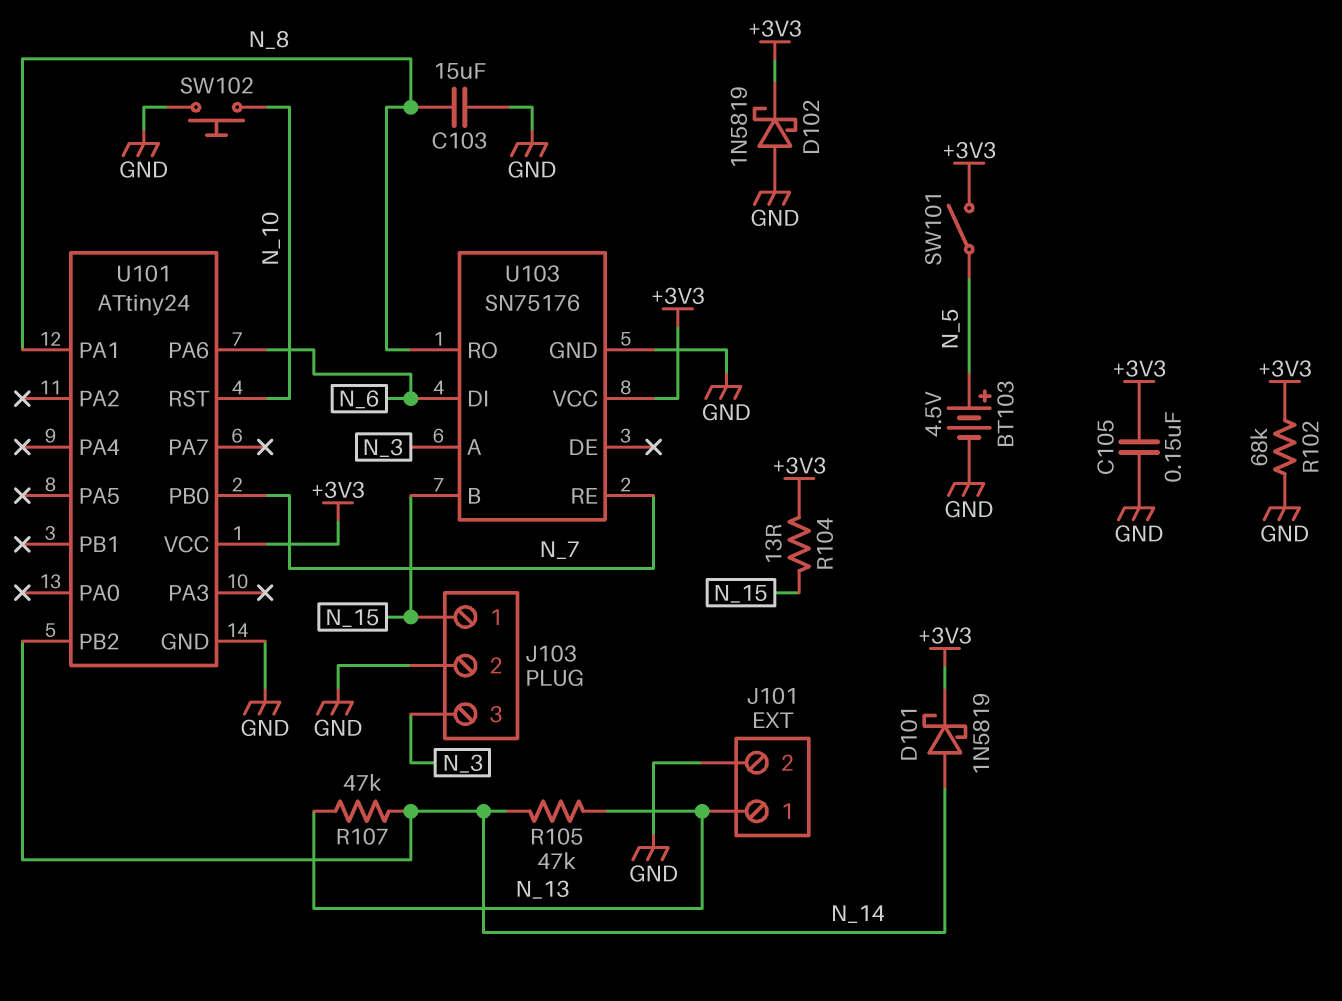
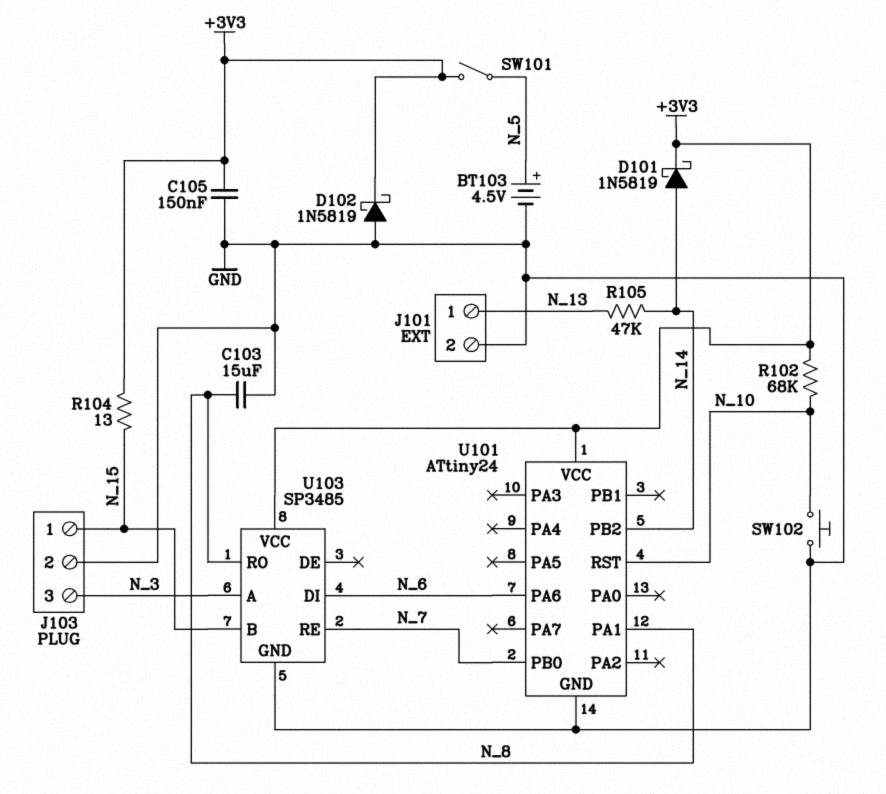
R102: 68k (+3V3, GND) -> 68k (+3V3, N_10)
R107: 47k (N_13, N_14) -> none
U103: SN75176 -> SP3485

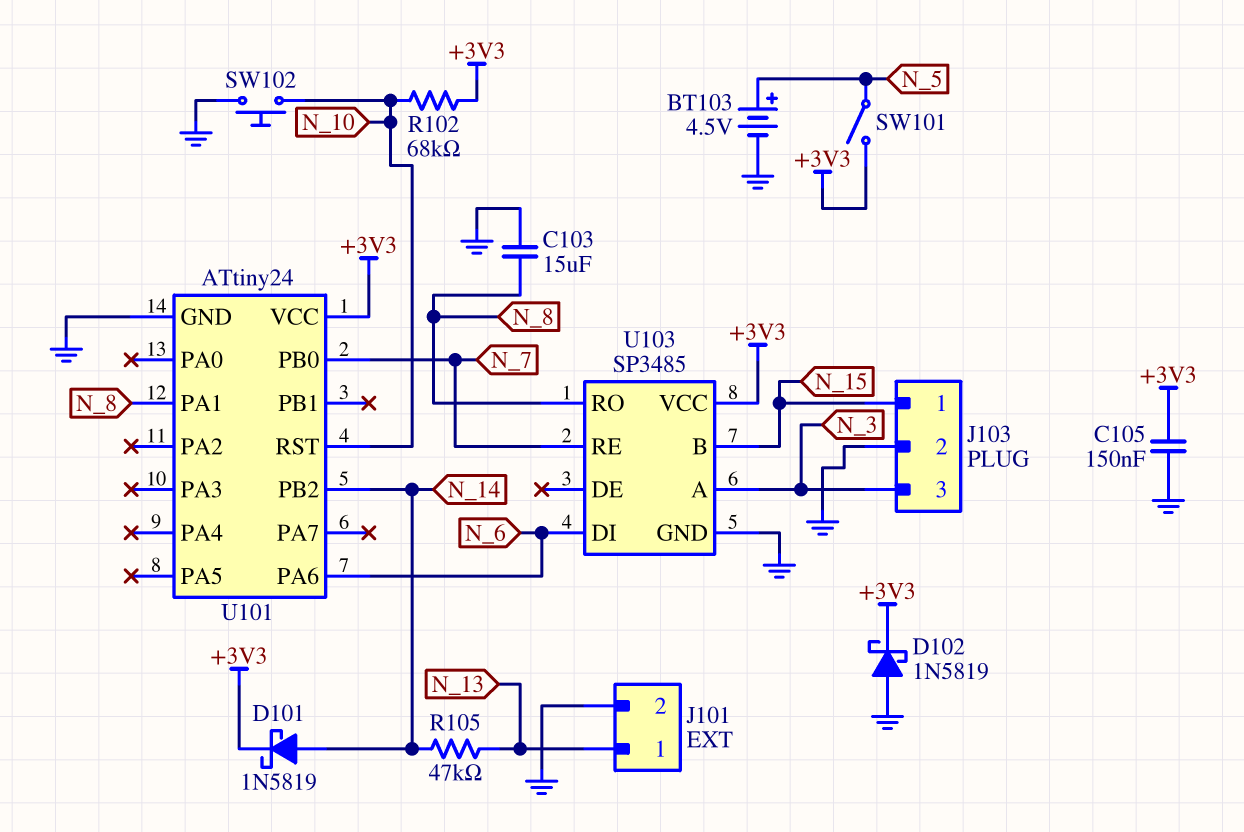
R104: 13 (+3V3, N_15) -> none

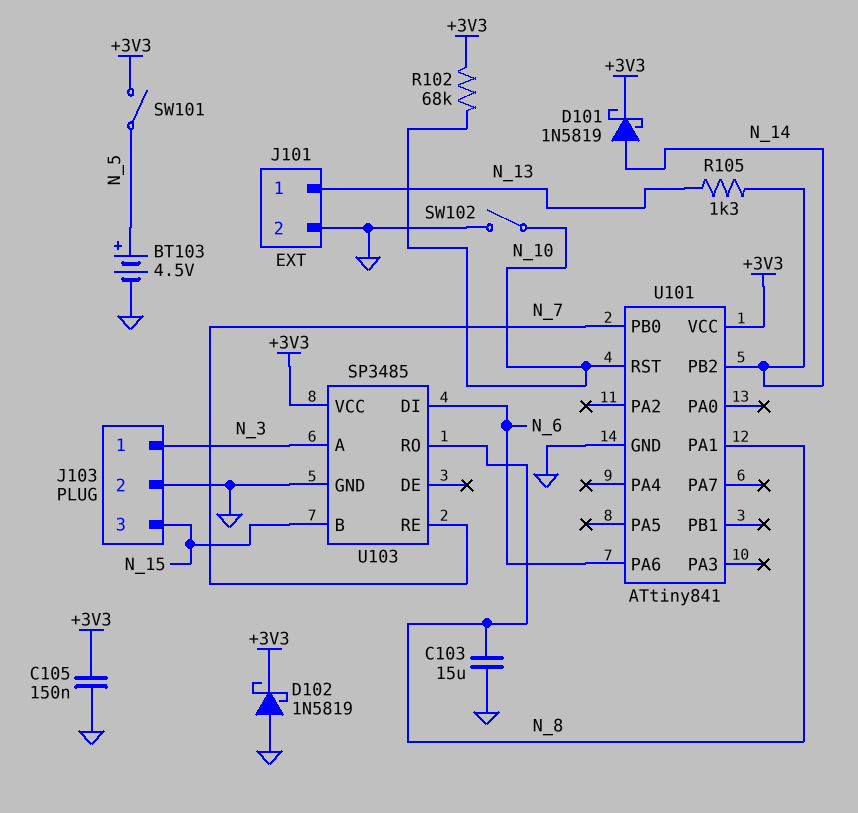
J103 pin 1: N_15 -> N_3
J103 pin 3: N_3 -> N_15
R105: 47k (N_13, N_14) -> 1.3k (N_13, N_14)
SW102: button (GND, N_10) -> switch (GND, N_10)
U101: ATtiny24 -> ATtiny841

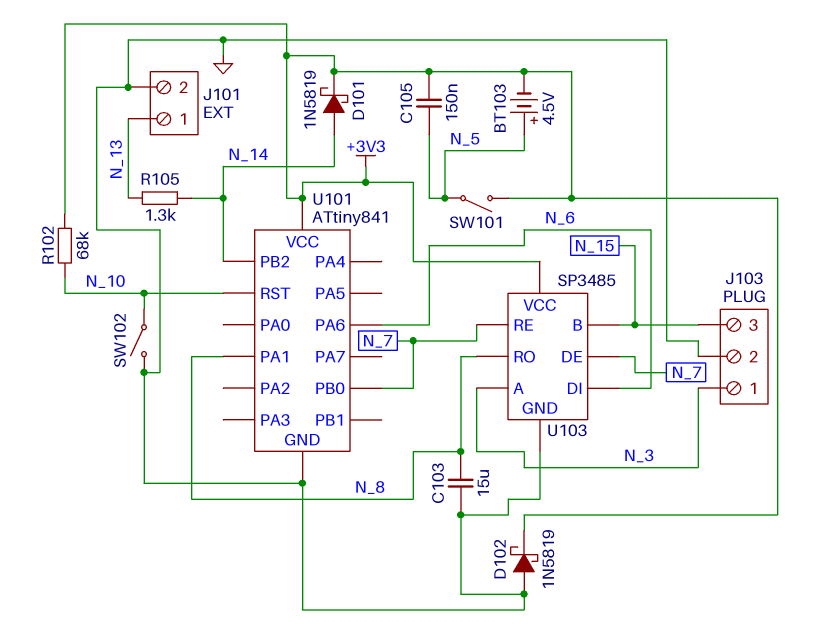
BT103: 4.5V (plus N_5, minus GND) -> 4.5V (plus N_5, minus +3V3)
C105: 150nF (+3V3, GND) -> 150nF (+3V3, N_5)
U103 pin DE: none -> N_7

